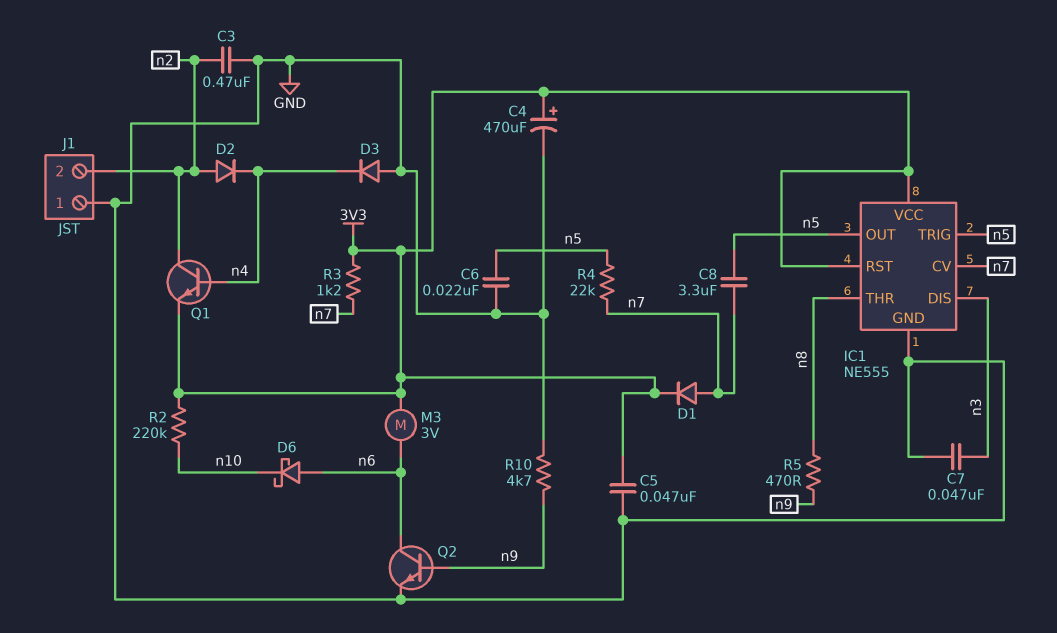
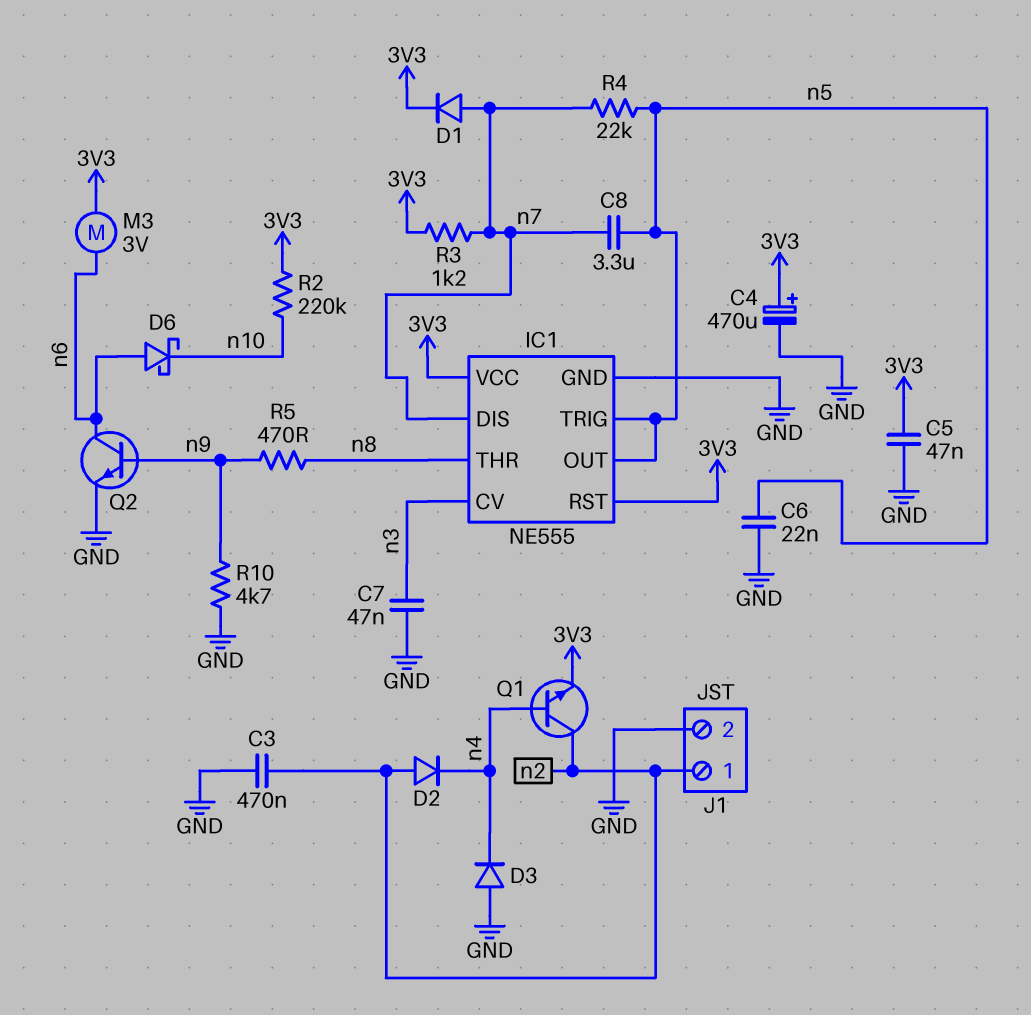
IC1 pin CV: n7 -> n3
IC1 pin DIS: n3 -> n7
J1 pin 1: GND -> n2
J1 pin 2: n2 -> GND

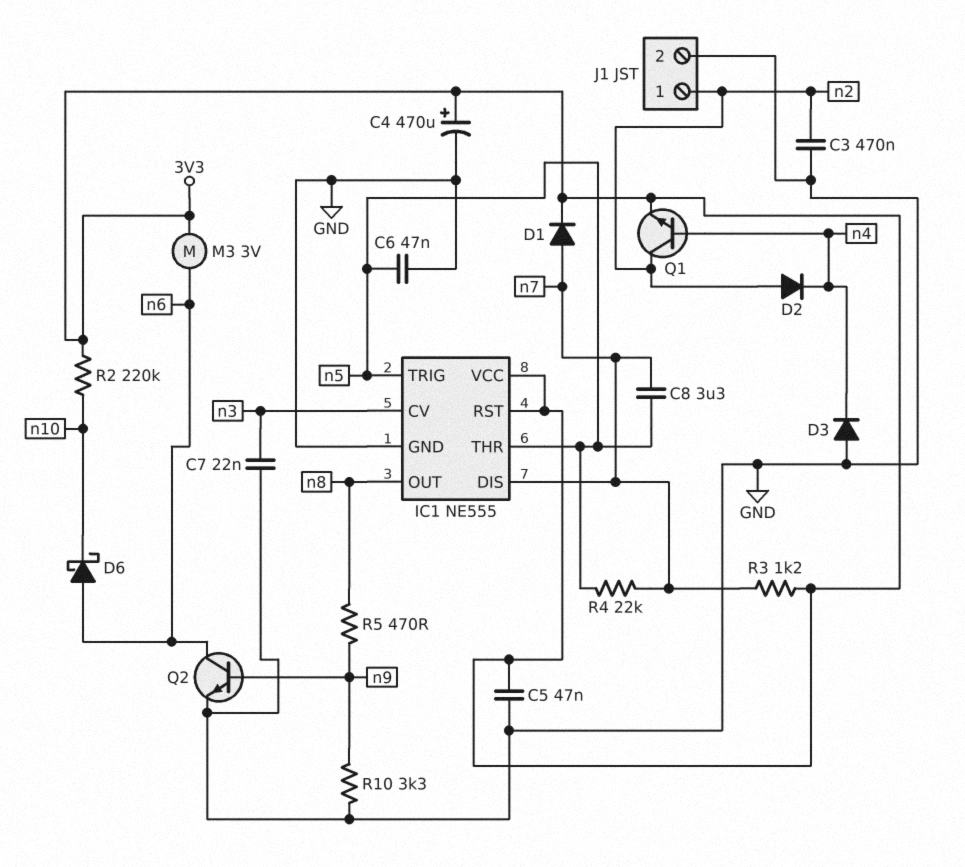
C6: 22nF (GND, n5) -> 47nF (GND, n5)
C7: 47nF (GND, n3) -> 22nF (GND, n3)
IC1 pin OUT: n5 -> n8
IC1 pin THR: n8 -> n5
R10: 4.7k (GND, n9) -> 3.3k (GND, n9)

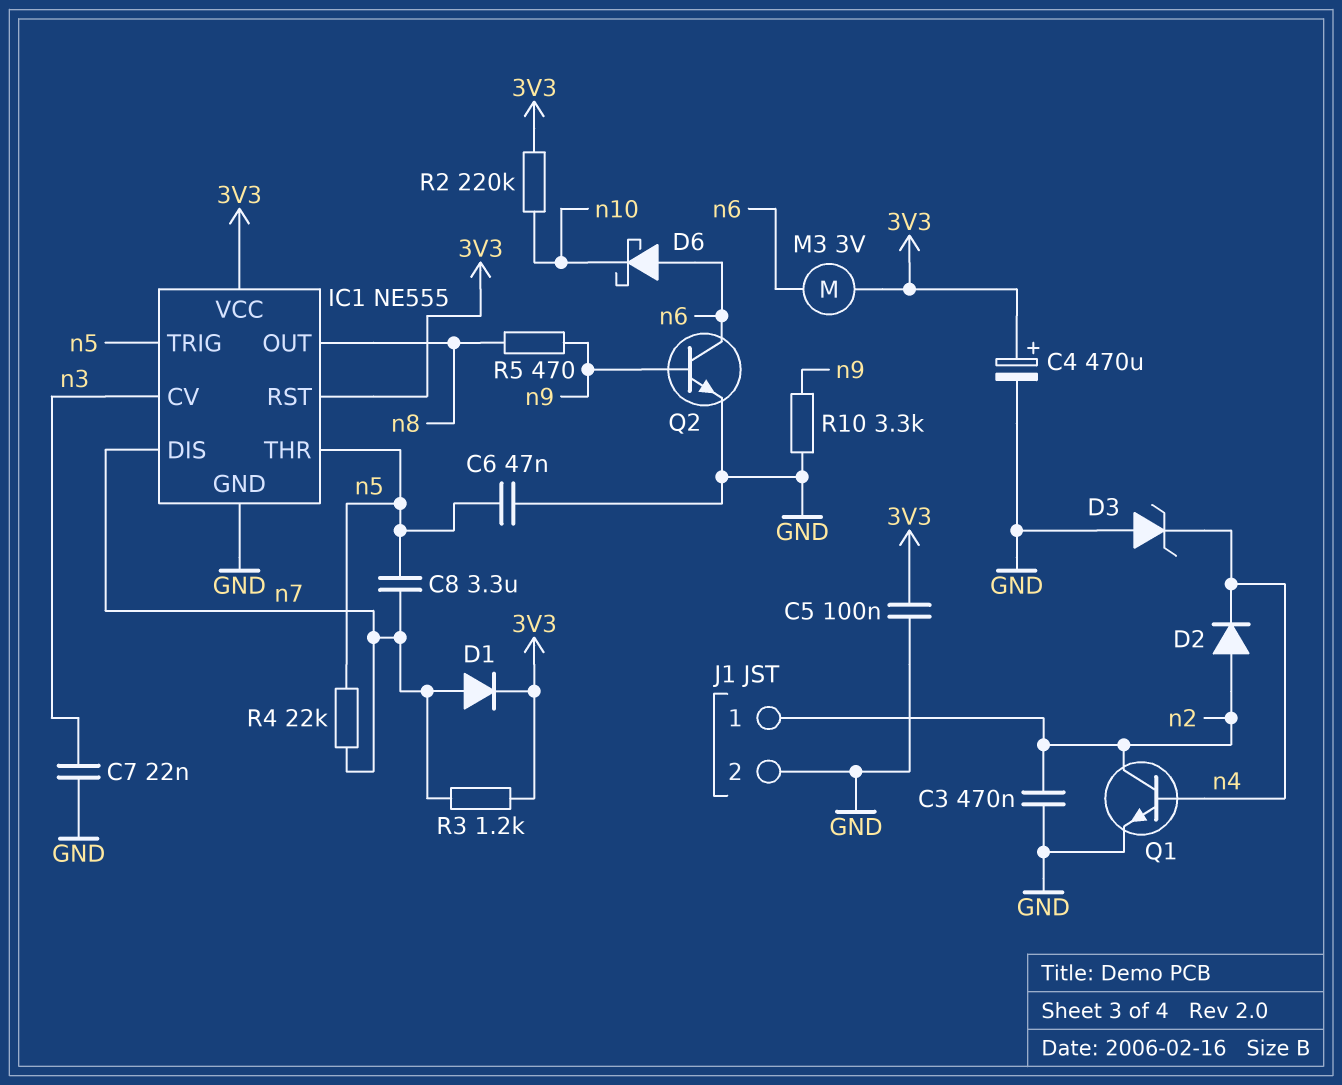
C5: 47nF (3V3, GND) -> 100nF (3V3, GND)
D3: diode (A GND, K n4) -> zener (A GND, K n4)
Q1: NPN (B n4, C n2, E 3V3) -> NPN (B n4, C n2, E GND)

